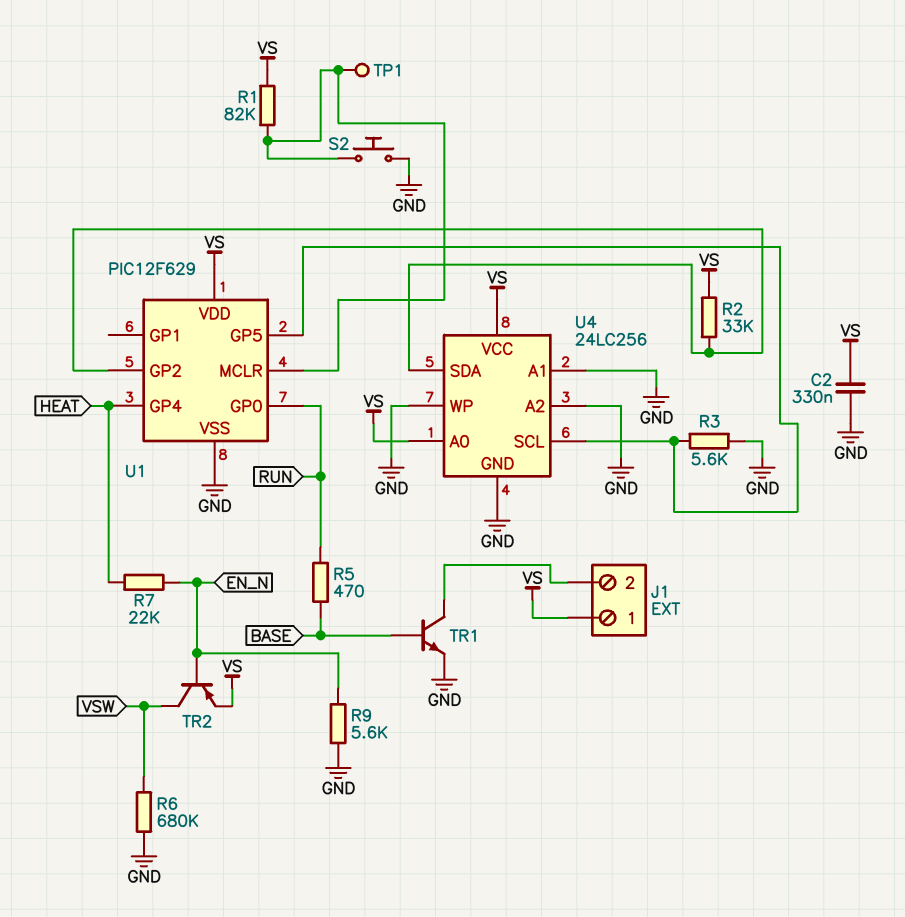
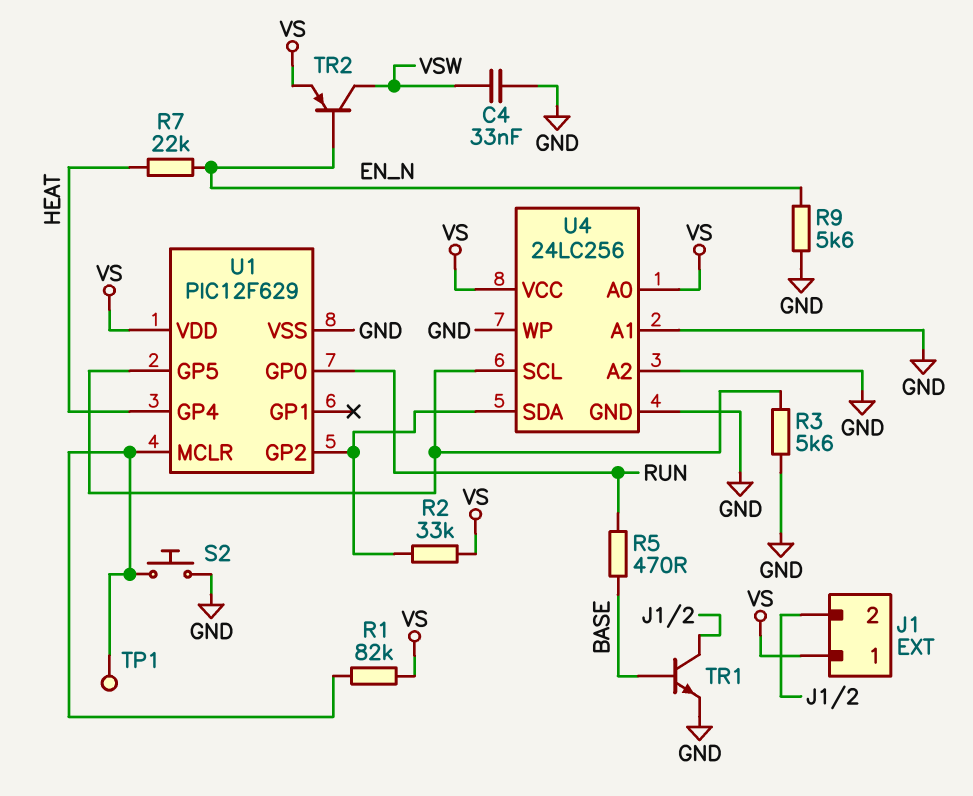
C2: 330nF (GND, VS) -> none
C4: none -> 33nF (GND, VSW)
R6: 680k (GND, VSW) -> none

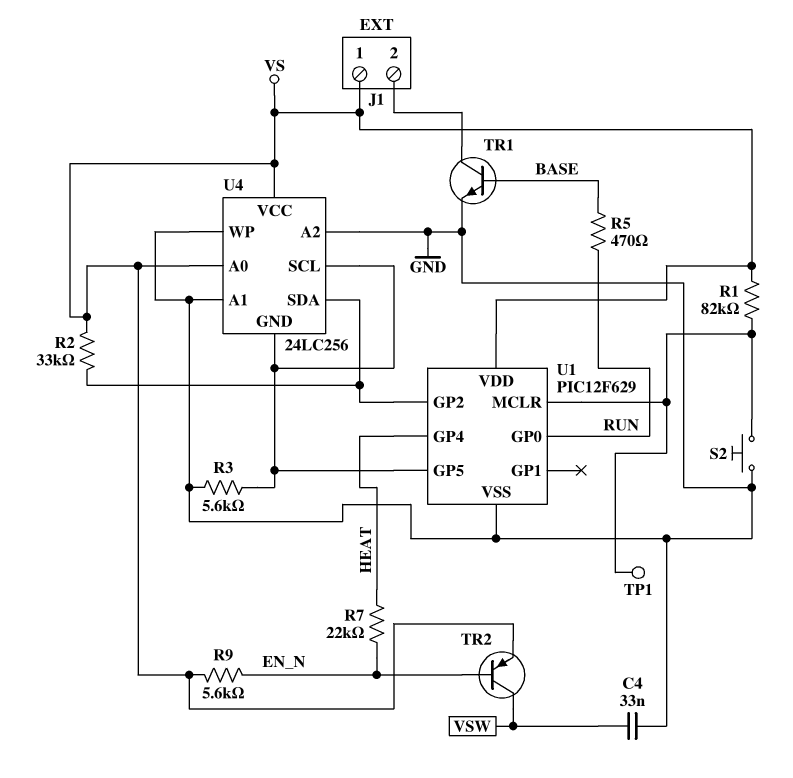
R9: 5.6k (EN_N, GND) -> 5.6k (EN_N, VS)
U4 pin GND: GND -> U1/GP5

